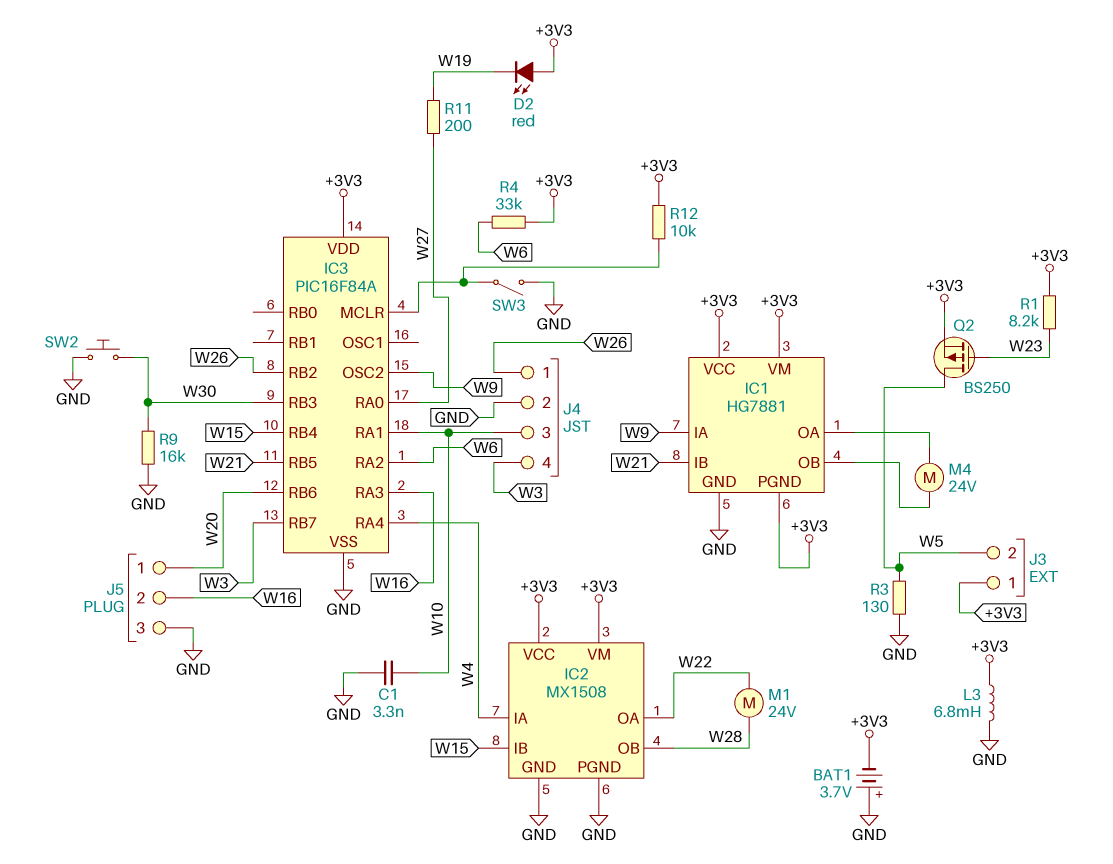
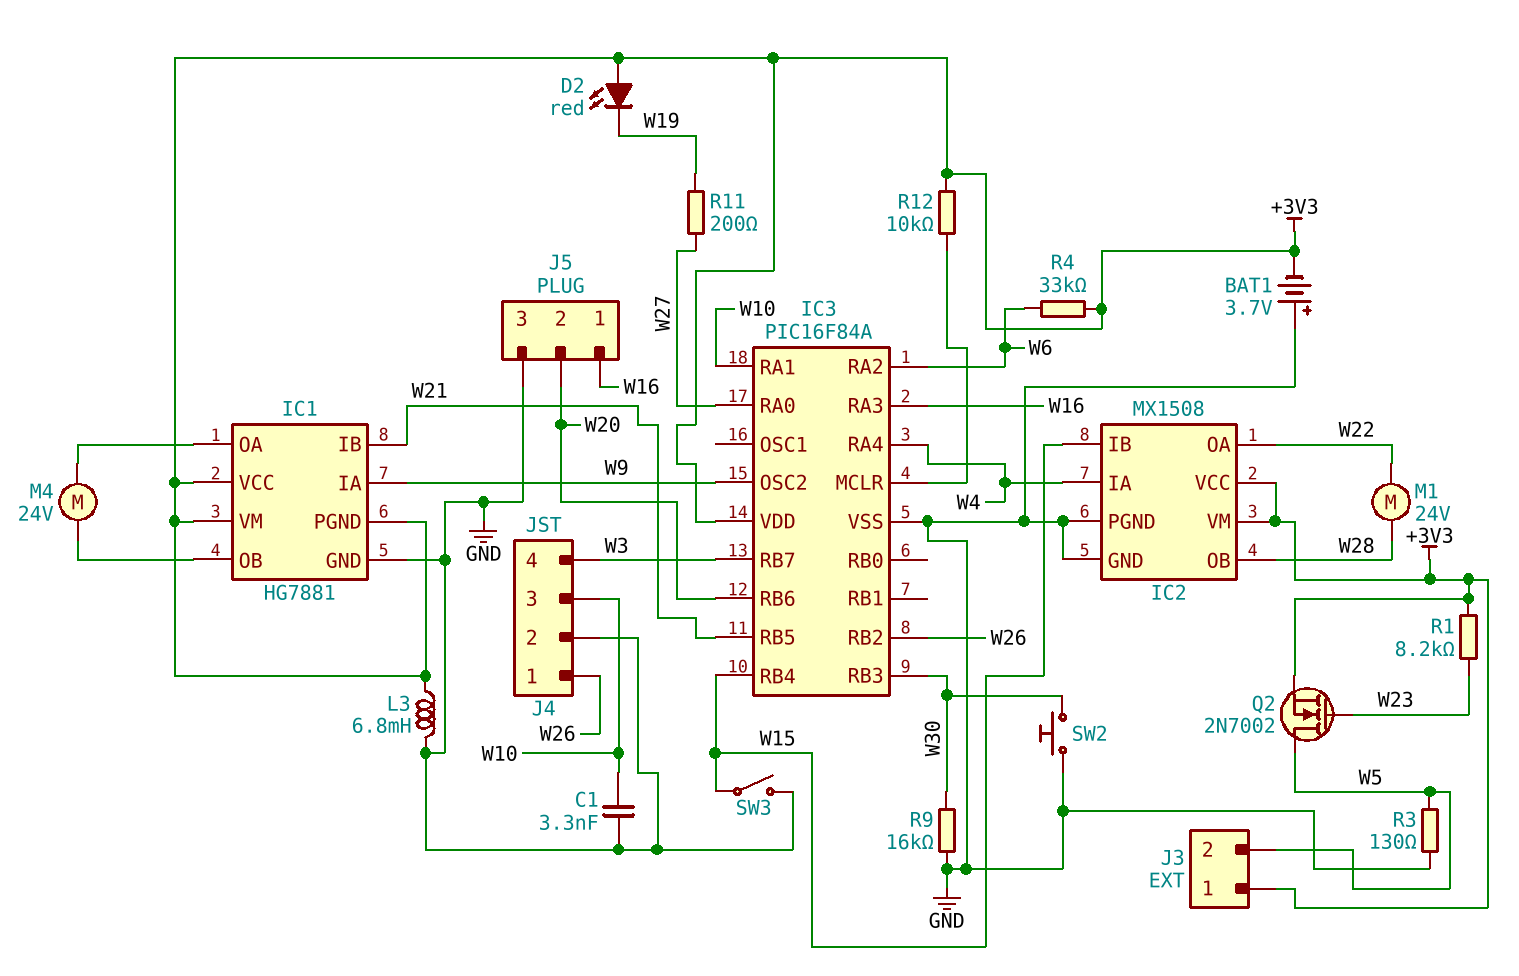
J5 pin 1: W20 -> W16
J5 pin 2: W16 -> W20
Q2: PMOS BS250 (G W23, D W5, S +3V3) -> NMOS 2N7002 (G W23, D W5, S +3V3)
SW3: switch (GND, IC3/MCLR) -> switch (GND, W15)

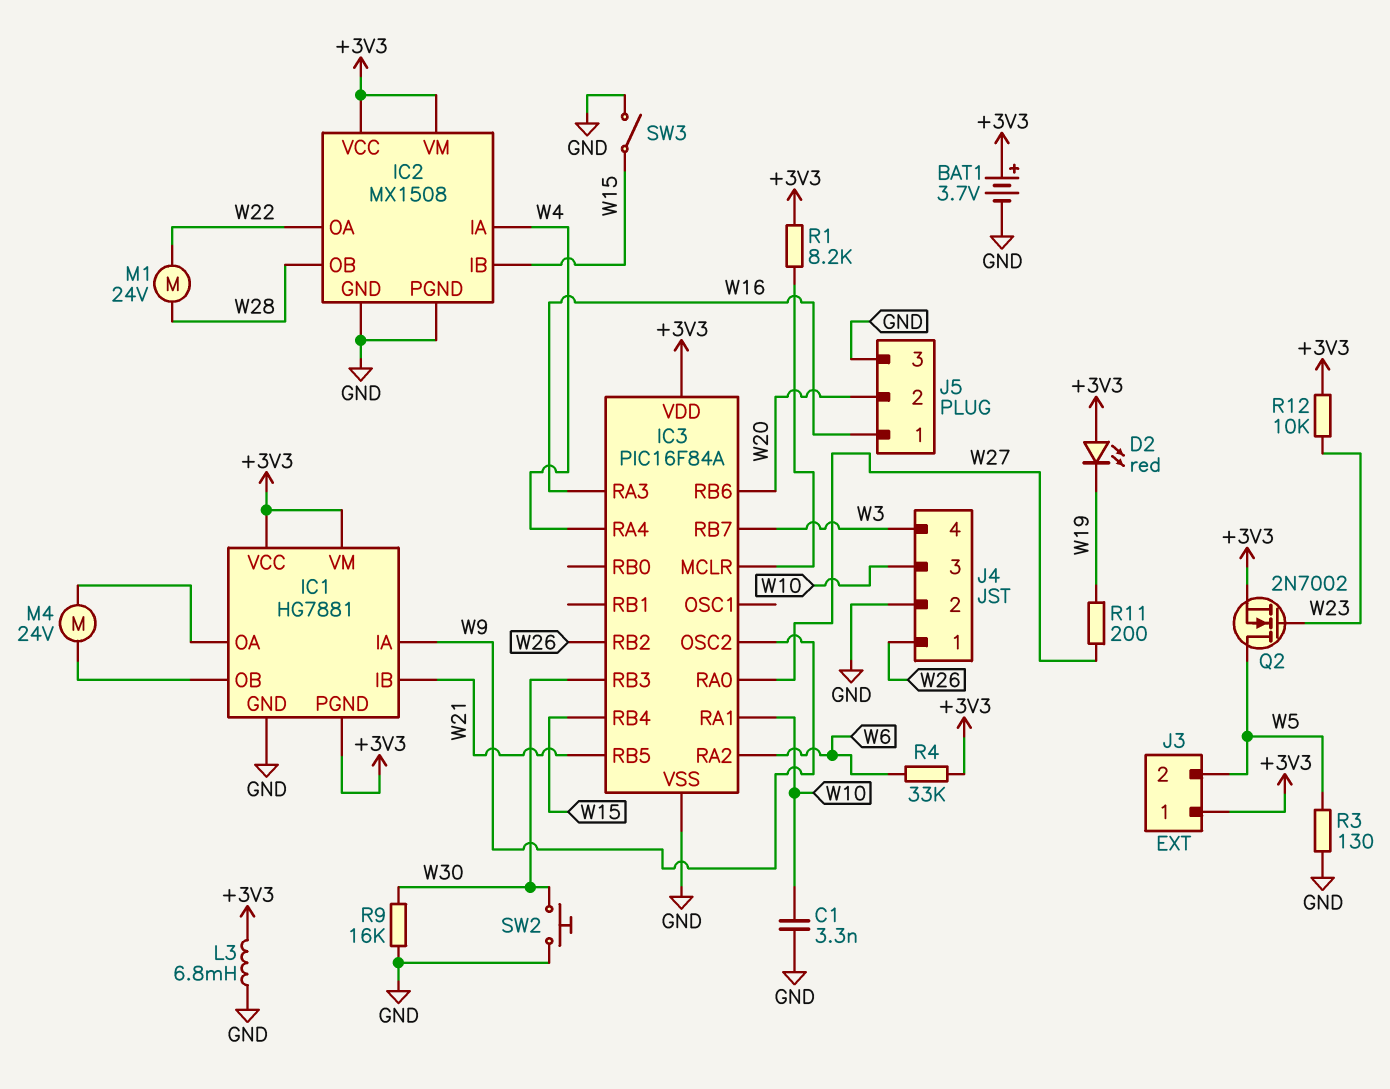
BAT1: 3.7V (plus GND, minus +3V3) -> 3.7V (plus +3V3, minus GND)
R1: 8.2k (+3V3, W23) -> 8.2k (+3V3, IC3/MCLR)
R12: 10k (+3V3, IC3/MCLR) -> 10k (+3V3, W23)

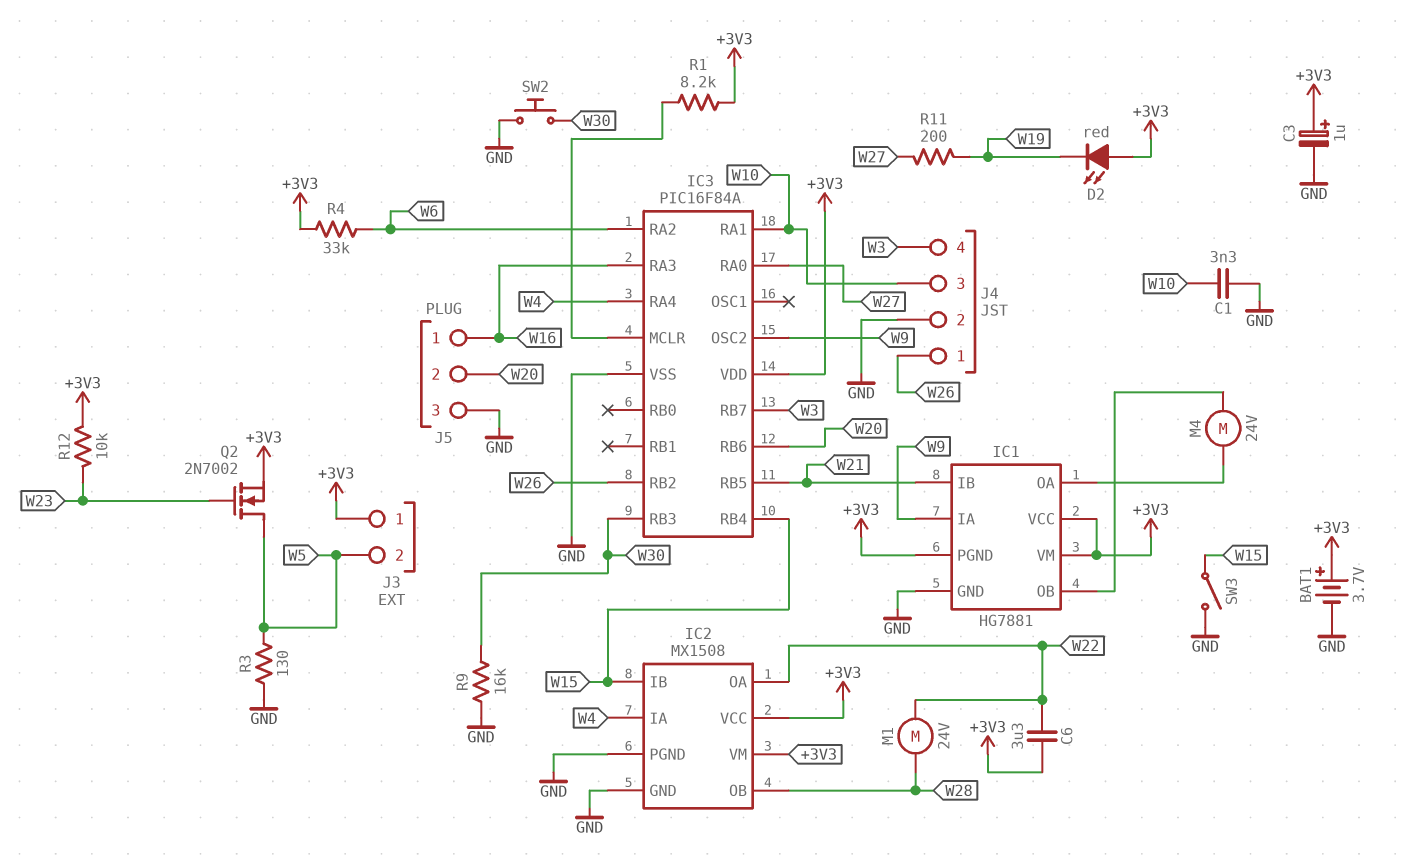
C3: none -> 1uF (plus +3V3, minus GND)
C6: none -> 3.3uF (+3V3, W22)
L3: 6.8mH (+3V3, GND) -> none

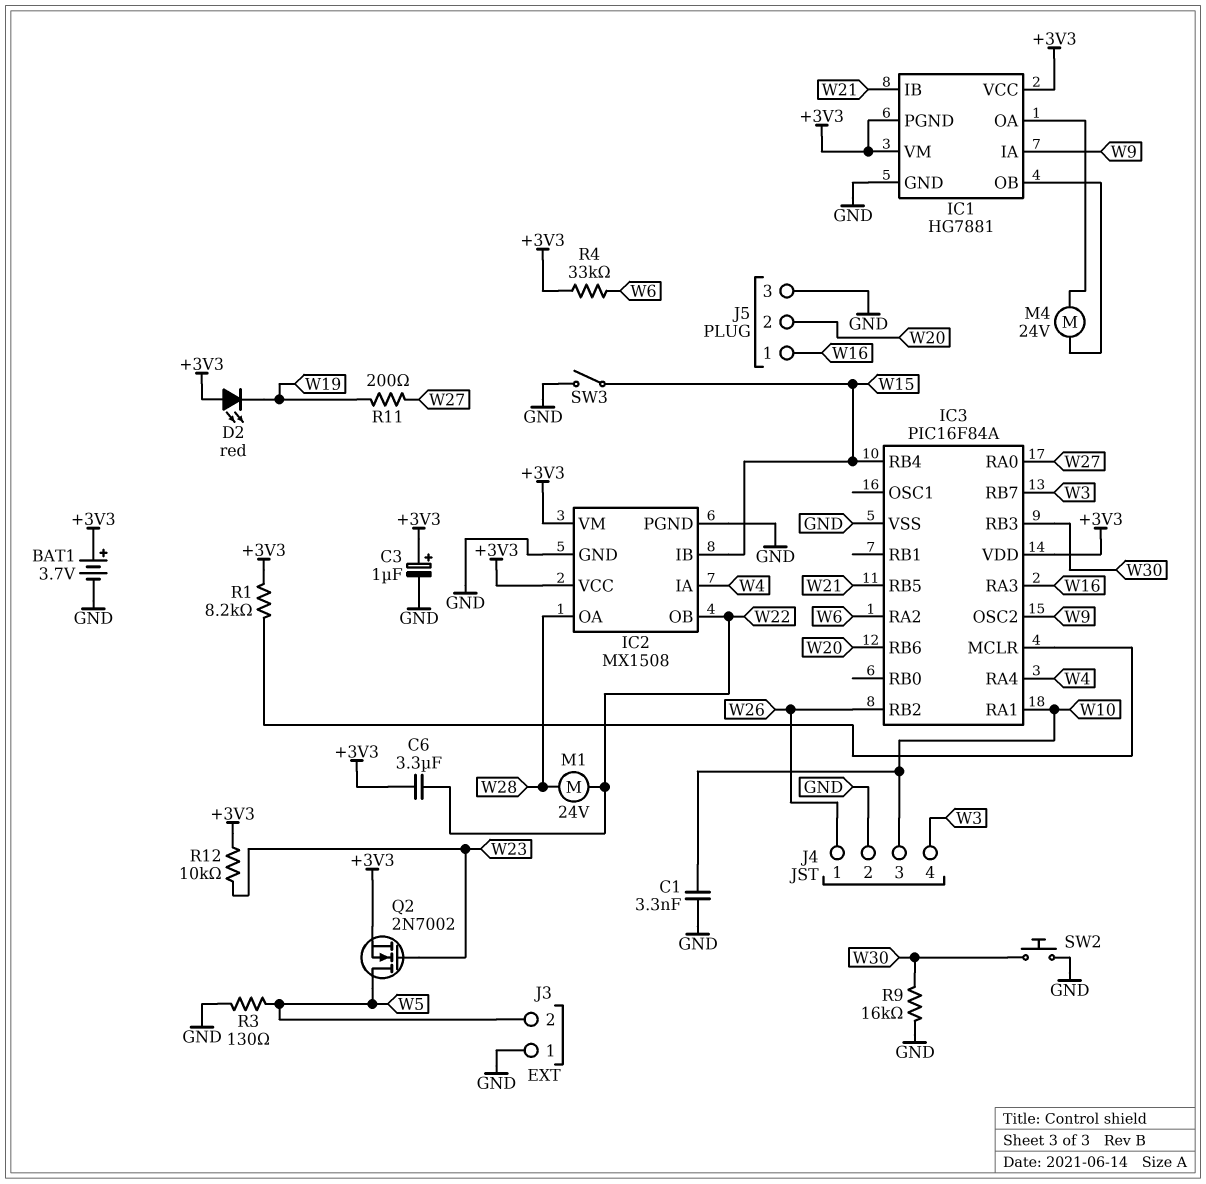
IC2 pin OA: W22 -> W28
IC2 pin OB: W28 -> W22
J3 pin 1: +3V3 -> GND

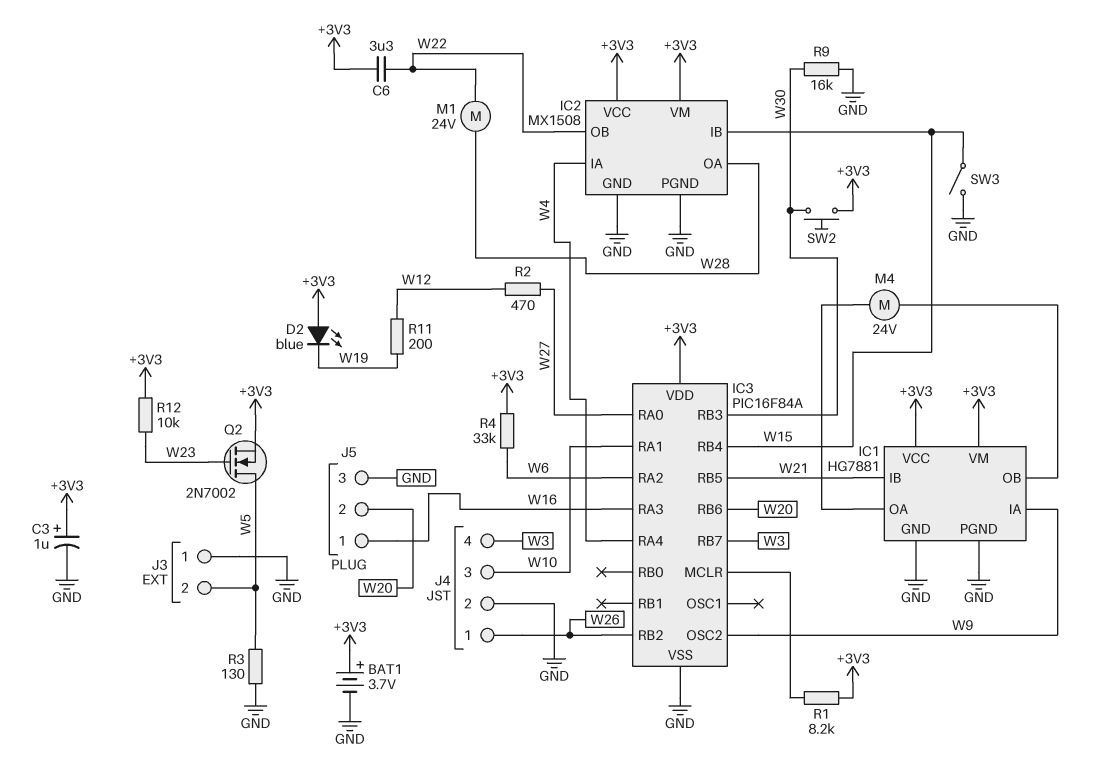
C1: 3.3nF (GND, W10) -> none
D2: LED red (A +3V3, K W19) -> LED blue (A +3V3, K W19)
IC1 pin PGND: +3V3 -> GND
R2: none -> 470 (W12, W27)
R11: 200 (W19, W27) -> 200 (W12, W19)
SW2: button (GND, W30) -> button (+3V3, W30)

